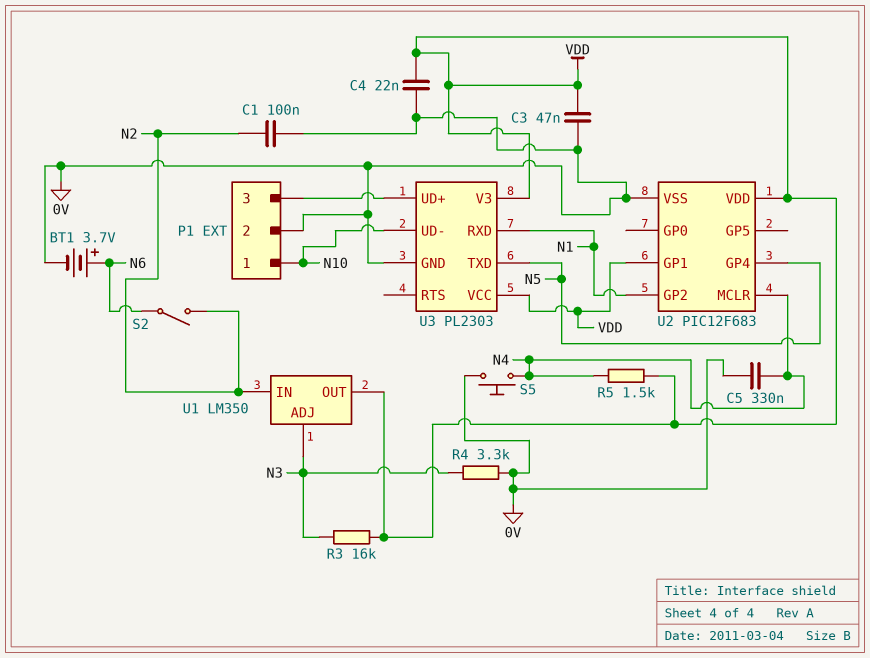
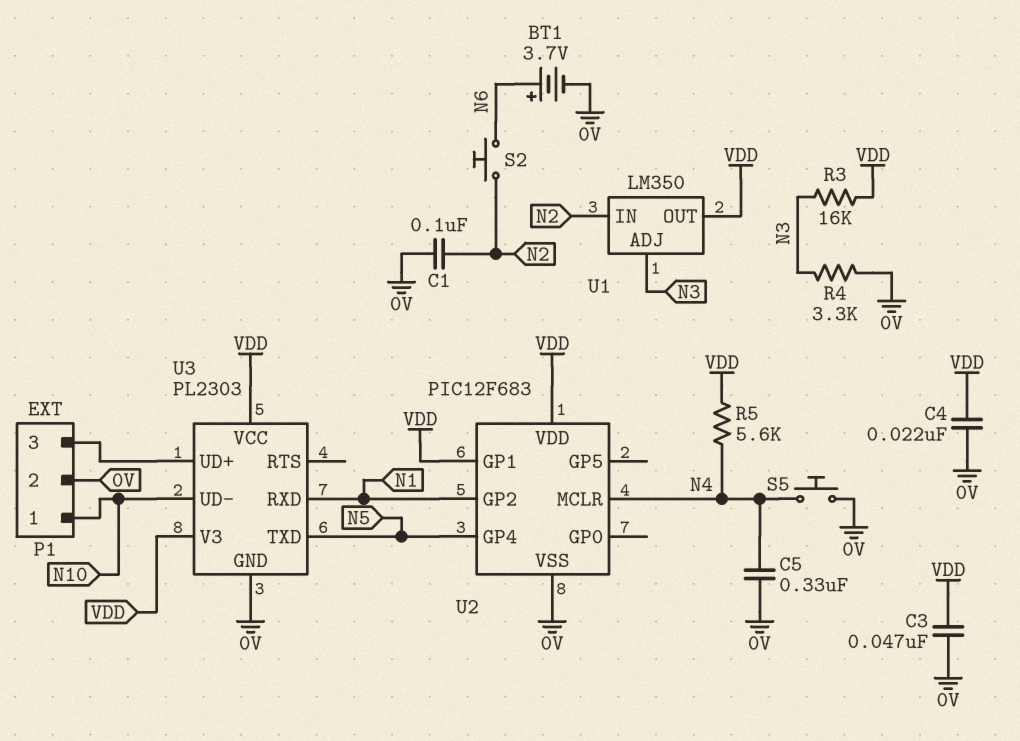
R5: 1.5k (N4, VDD) -> 5.6k (N4, VDD)
S2: switch (N2, N6) -> button (N2, N6)

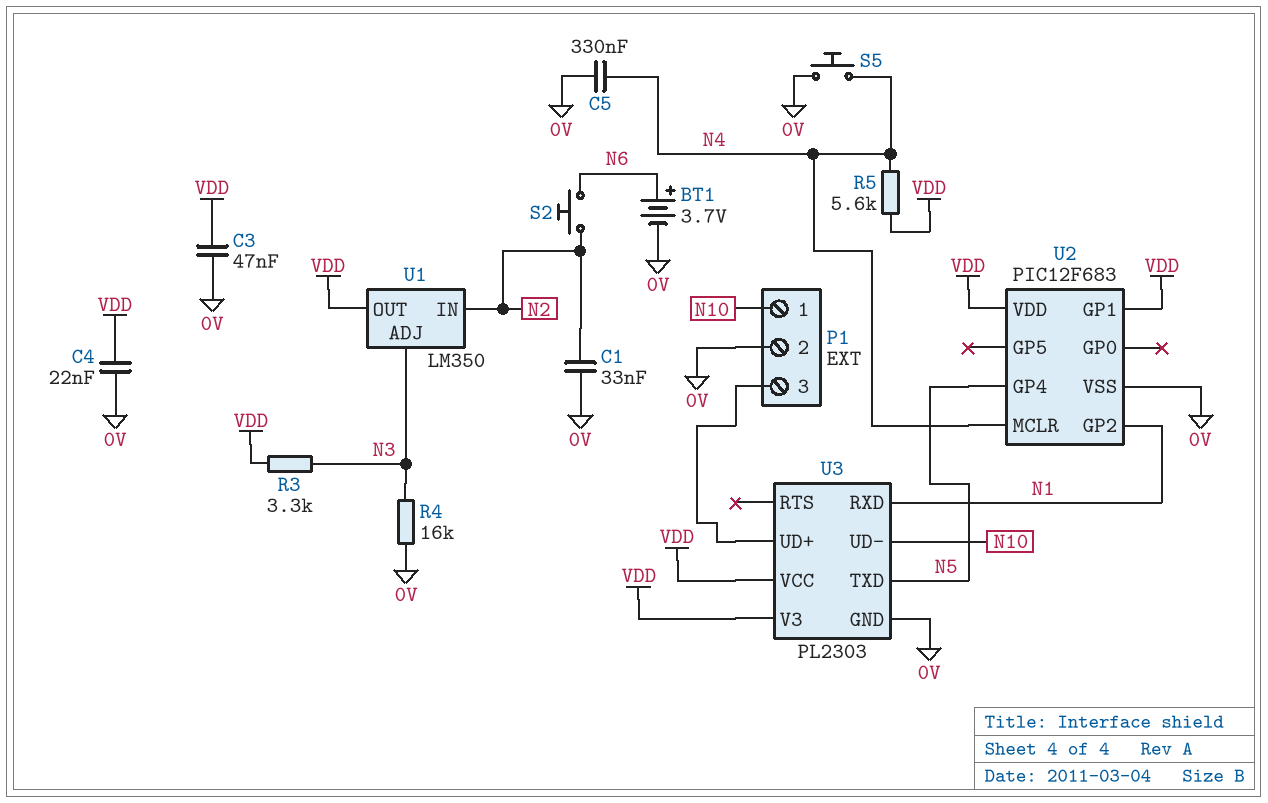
C1: 100nF (0V, N2) -> 33nF (0V, N2)
R3: 16k (N3, VDD) -> 3.3k (N3, VDD)
R4: 3.3k (0V, N3) -> 16k (0V, N3)

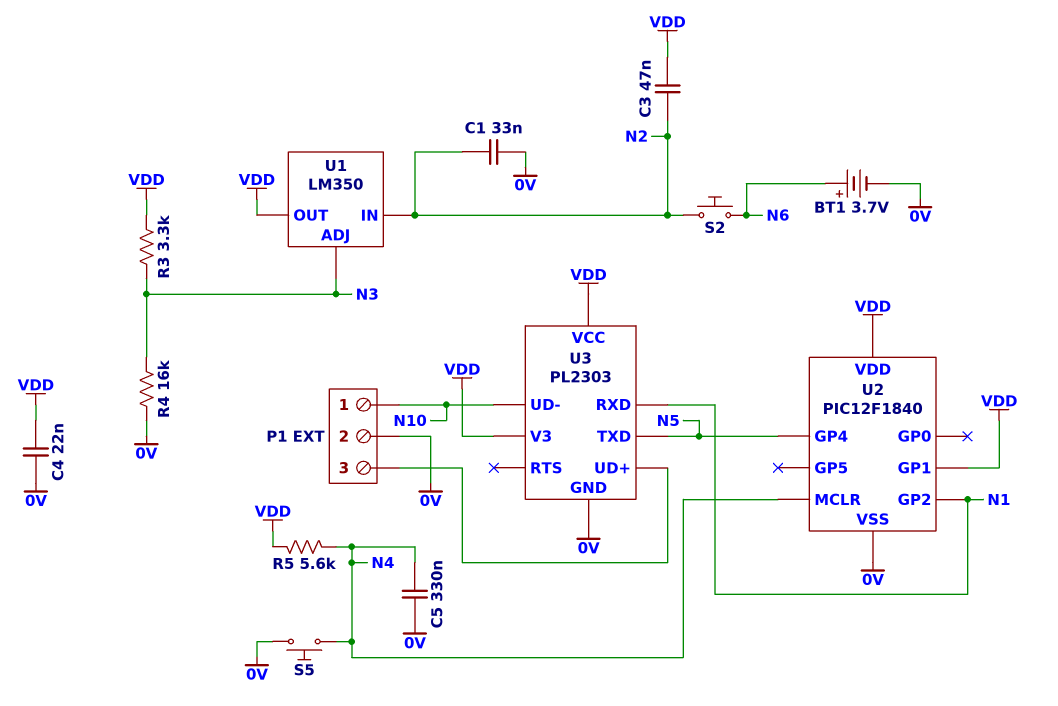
C3: 47nF (0V, VDD) -> 47nF (N2, VDD)
U2: PIC12F683 -> PIC12F1840

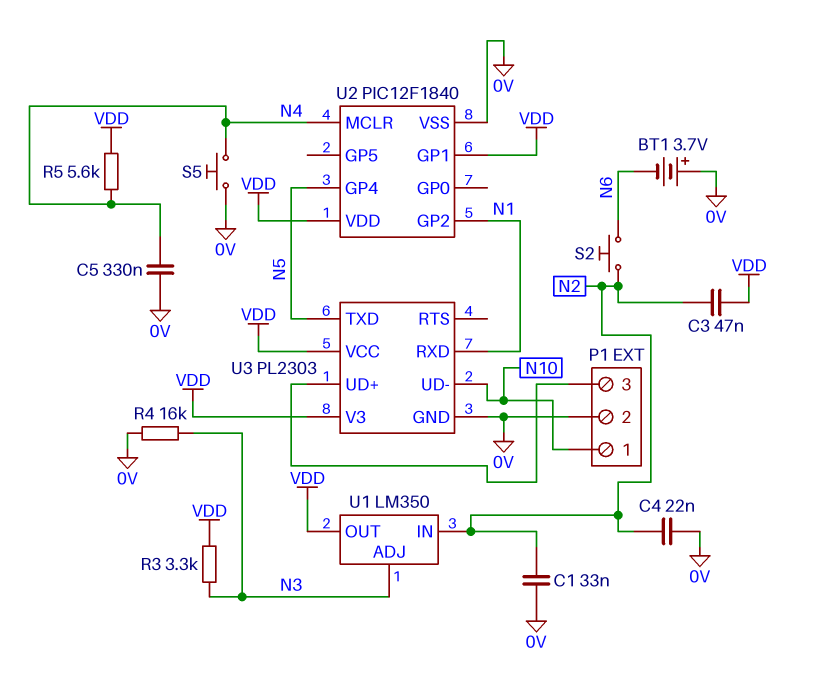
BT1: 3.7V (plus N6, minus 0V) -> 3.7V (plus 0V, minus N6)
C4: 22nF (0V, VDD) -> 22nF (0V, N2)

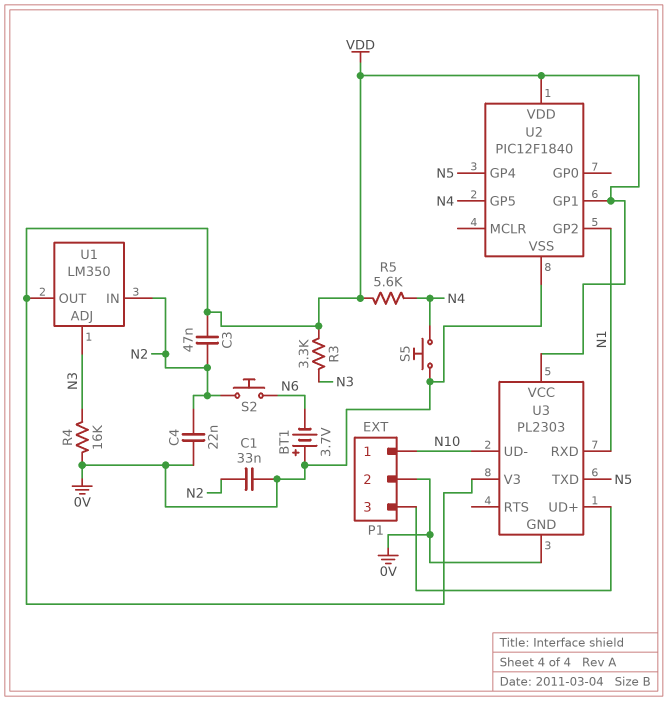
C5: 330nF (0V, N4) -> none
U2 pin GP5: none -> N4
U2 pin MCLR: N4 -> none

